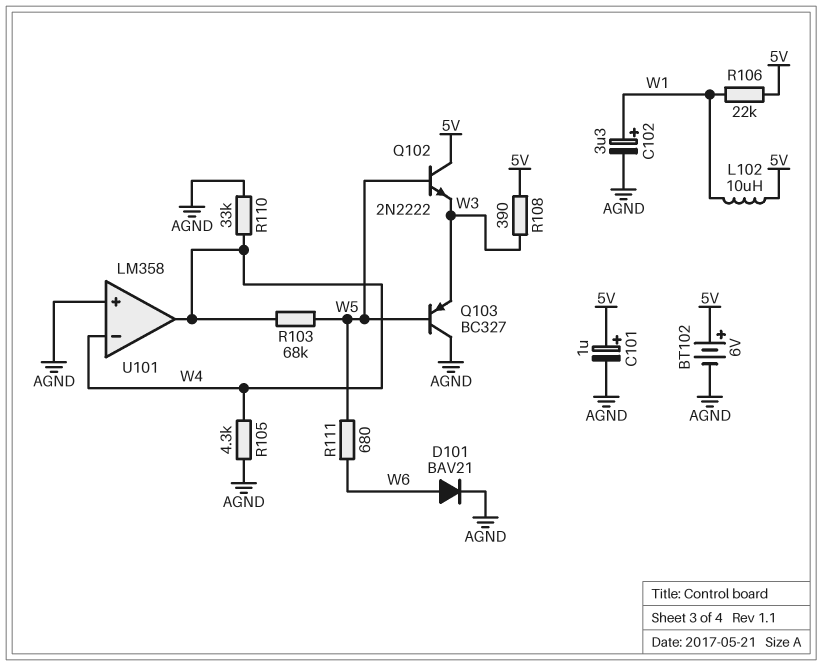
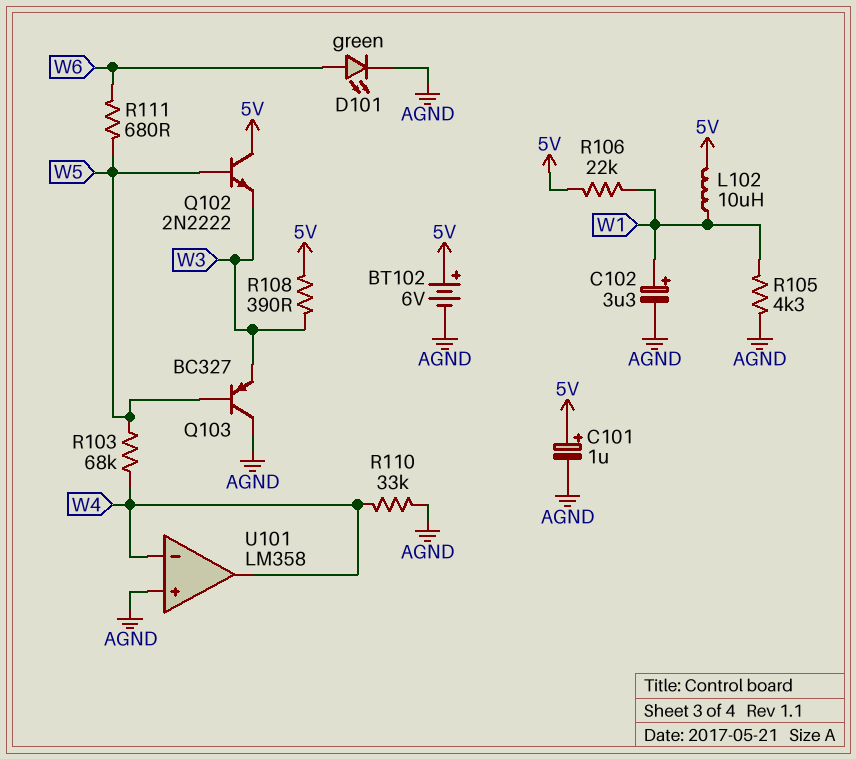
D101: diode BAV21 (A W6, K AGND) -> LED green (A W6, K AGND)
R105: 4.3k (AGND, W4) -> 4.3k (AGND, W1)

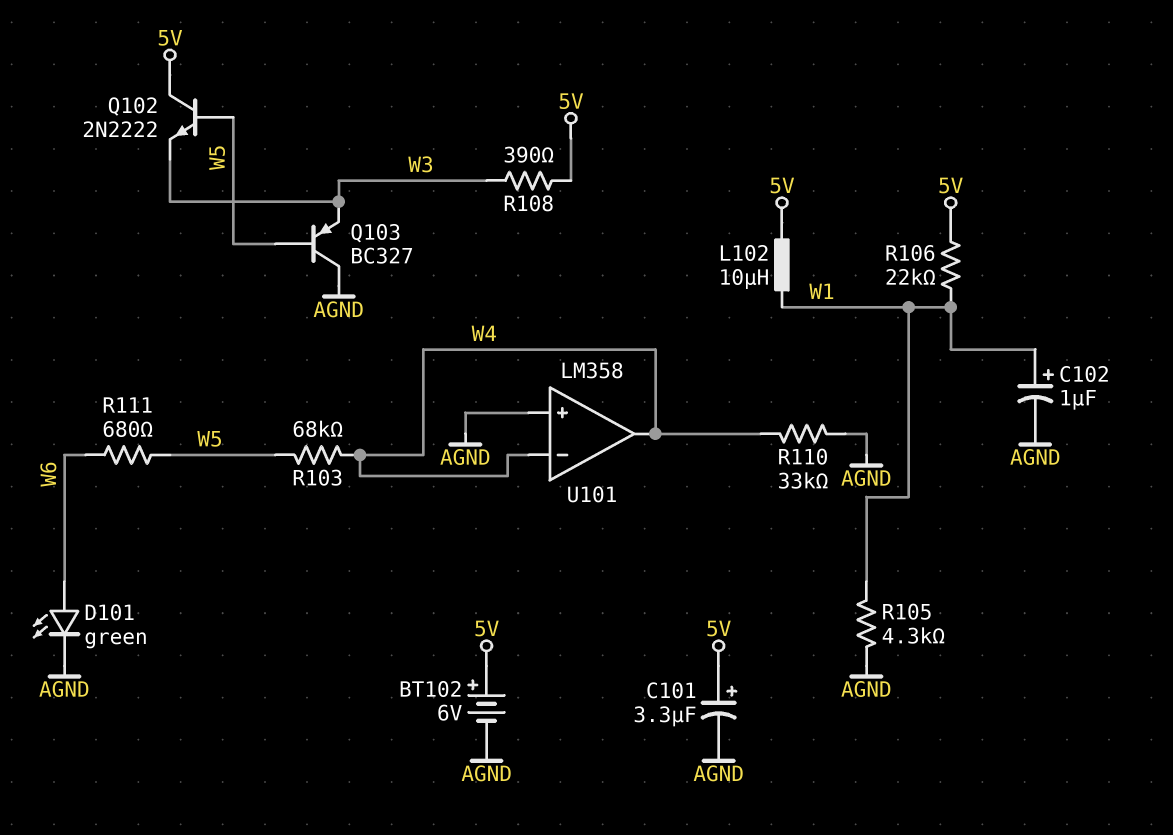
C101: 1uF (plus 5V, minus AGND) -> 3.3uF (plus 5V, minus AGND)
C102: 3.3uF (plus W1, minus AGND) -> 1uF (plus W1, minus AGND)

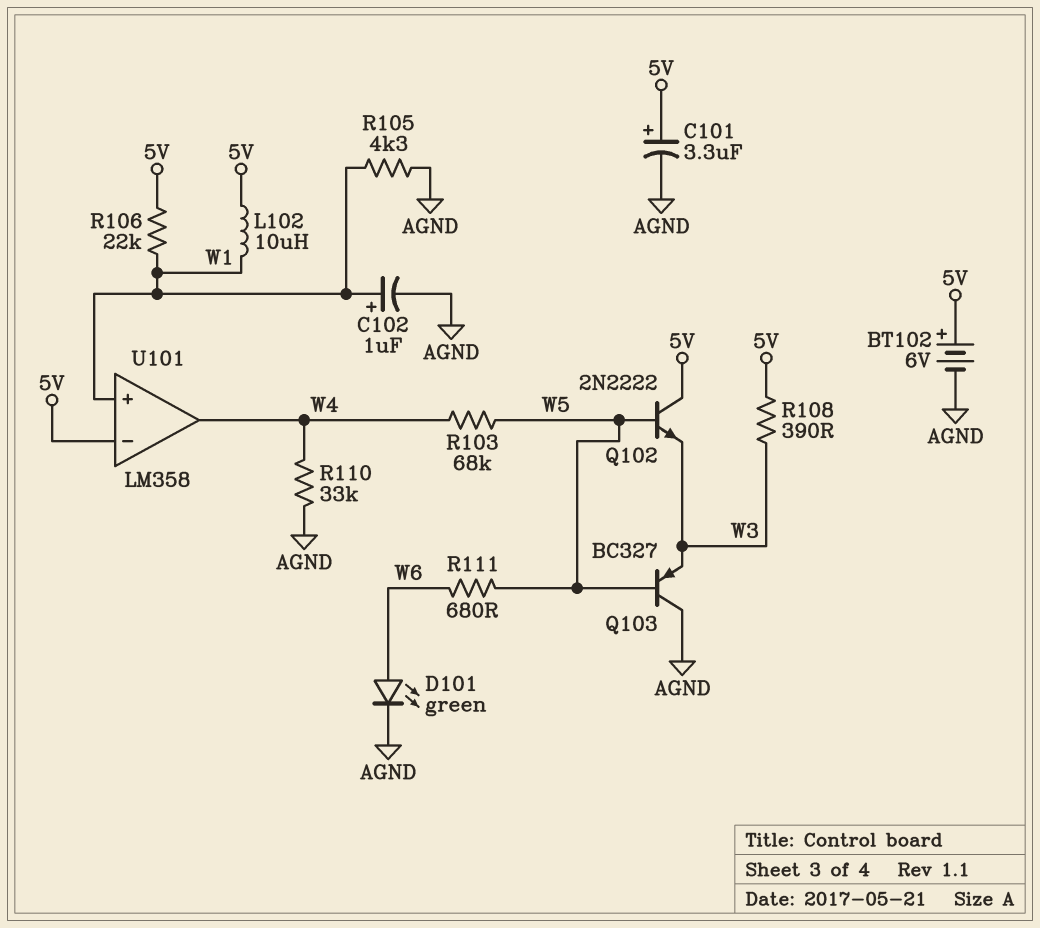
U101 pin in+: AGND -> W1
U101 pin in-: W4 -> 5V

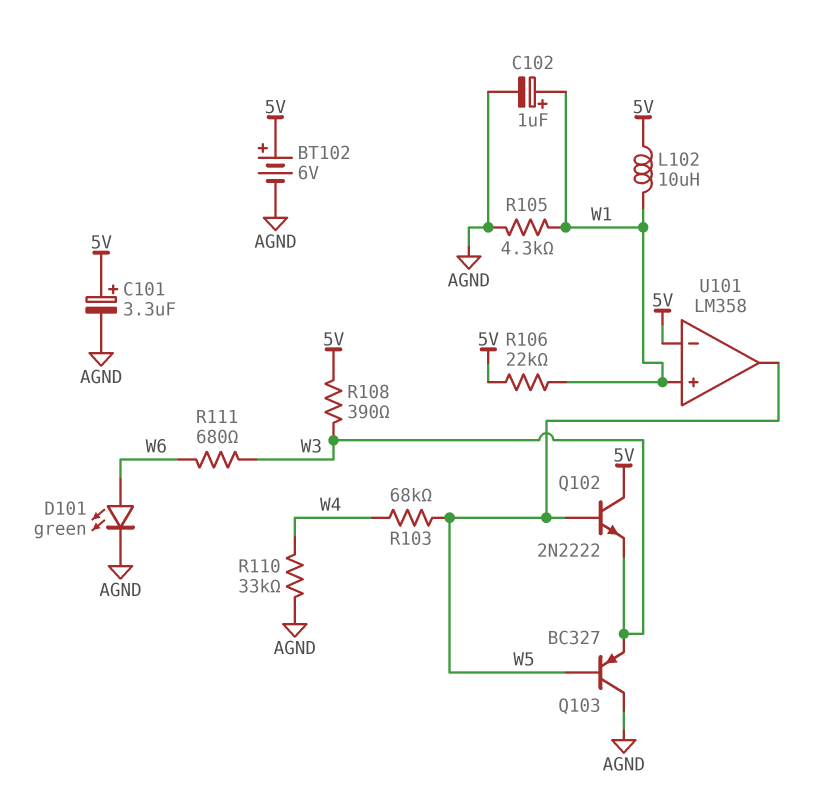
R111: 680 (W5, W6) -> 680 (W3, W6)
U101 pin out: W4 -> W5

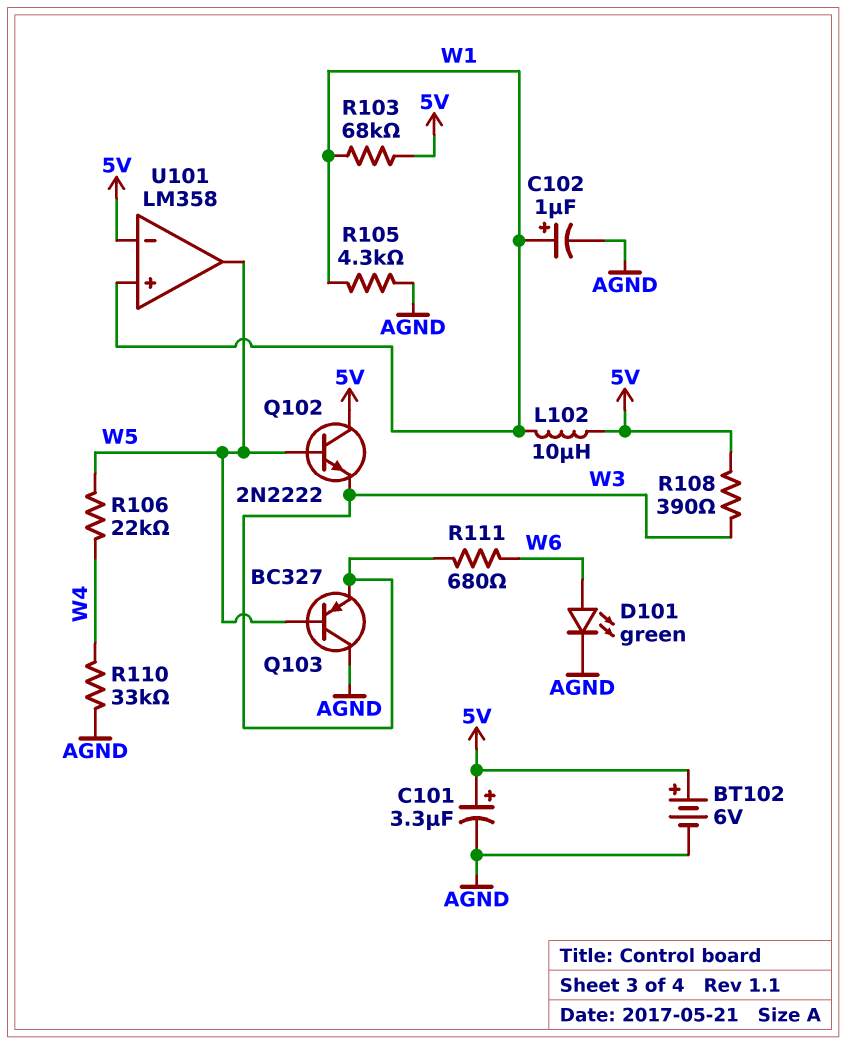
R103: 68k (W4, W5) -> 68k (5V, W1)
R106: 22k (5V, W1) -> 22k (W4, W5)

